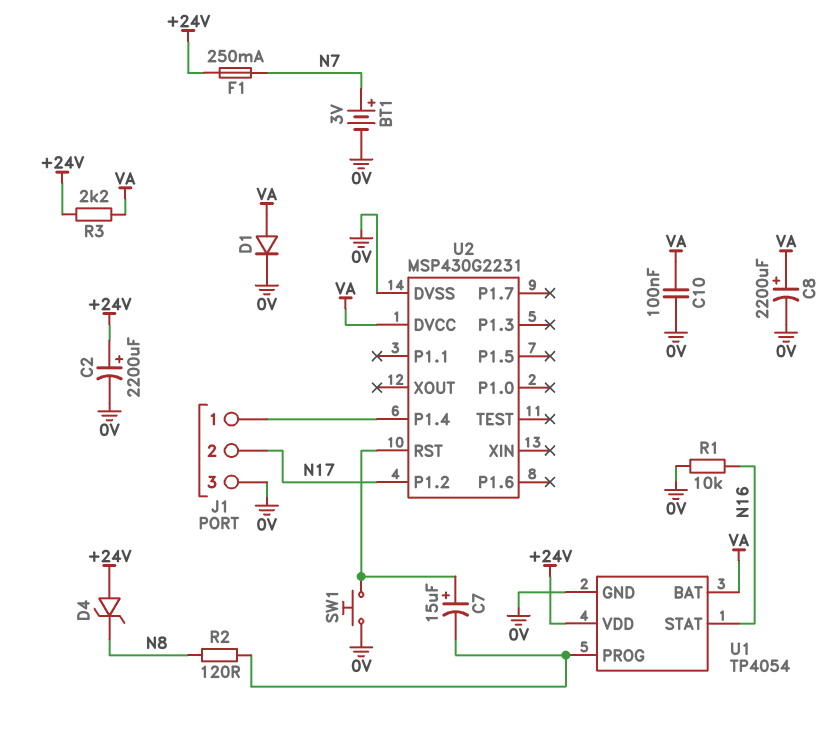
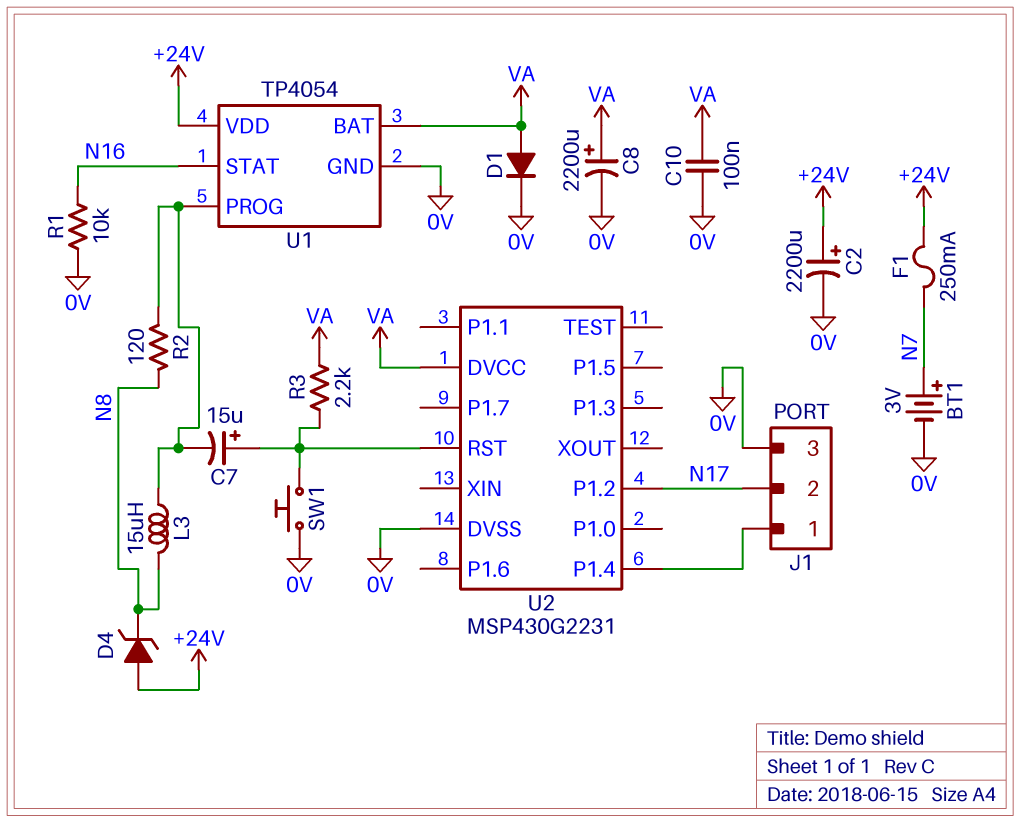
L3: none -> 15uH (N8, U1/PROG)
R3: 2.2k (+24V, VA) -> 2.2k (U2/RST, VA)

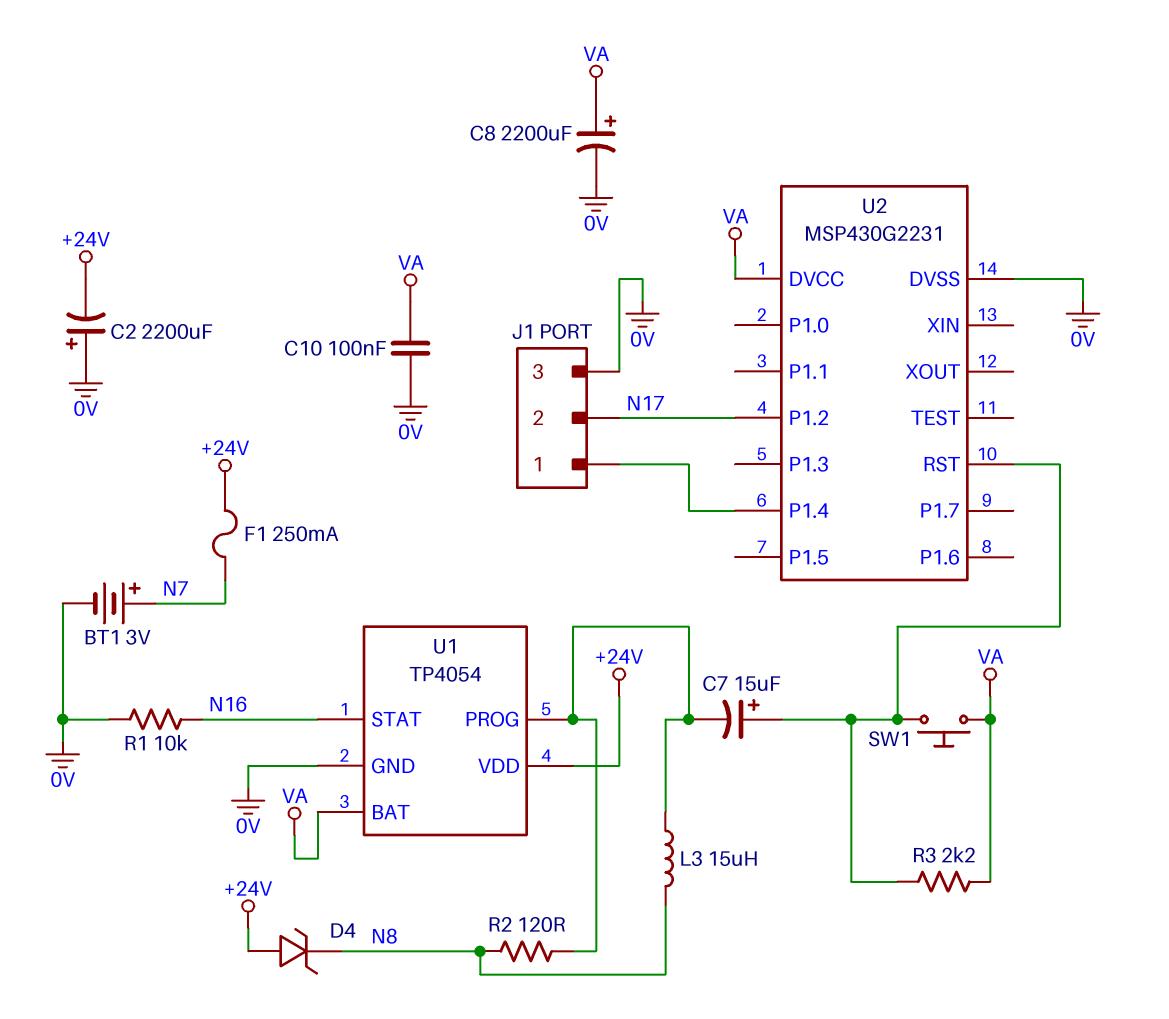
C2: 2200uF (plus +24V, minus 0V) -> 2200uF (plus 0V, minus +24V)
D1: diode (A VA, K 0V) -> none
SW1: button (0V, U2/RST) -> button (U2/RST, VA)

